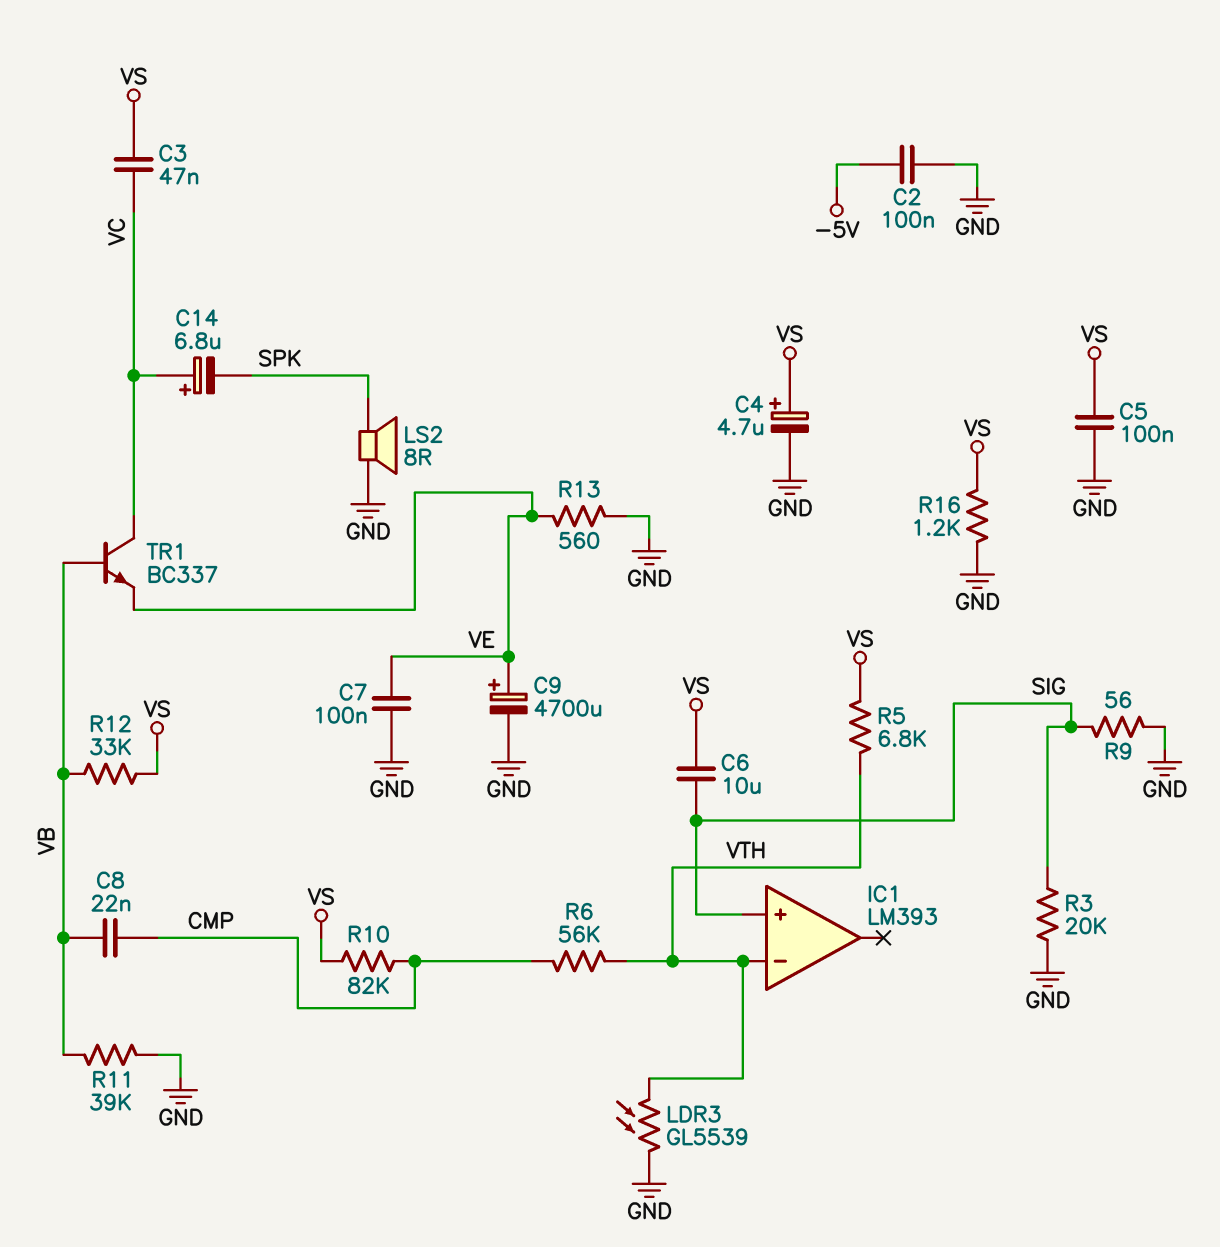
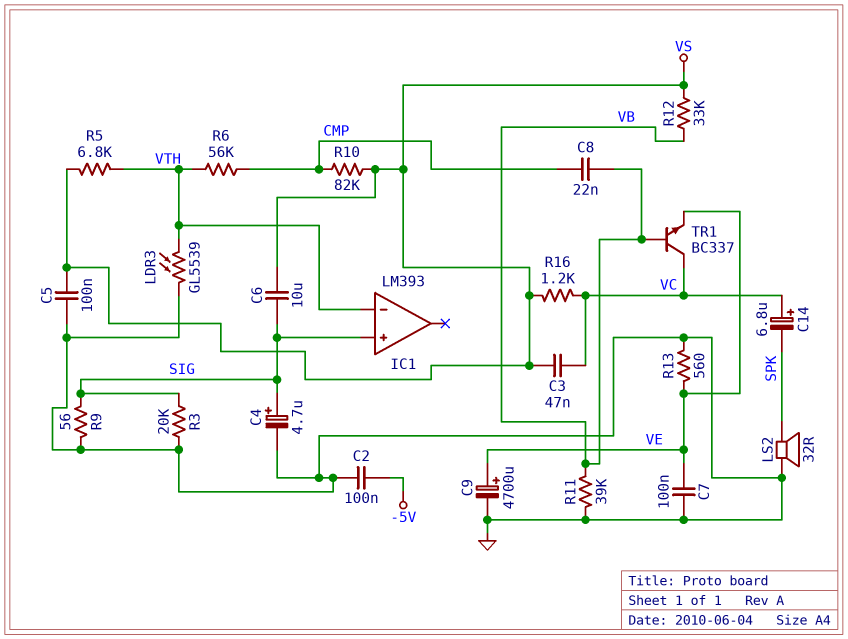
C4: 4.7uF (plus VS, minus GND) -> 4.7uF (plus SIG, minus GND)
LS2: speaker 8R (GND, SPK) -> speaker 32R (GND, SPK)
R16: 1.2k (GND, VS) -> 1.2k (VC, VS)

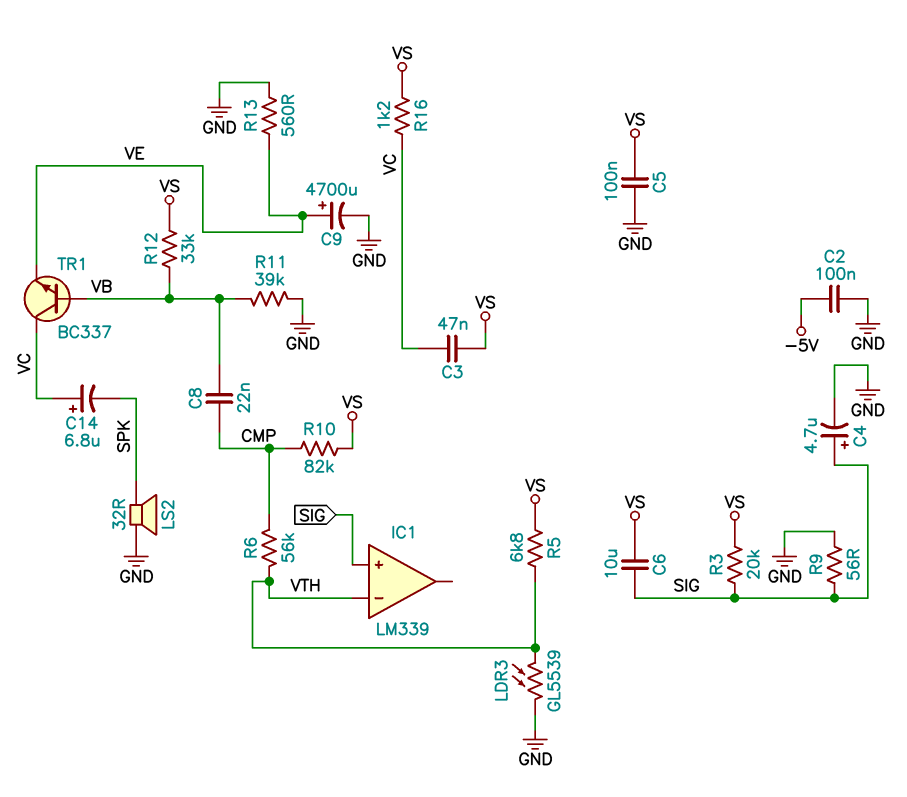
C7: 100nF (GND, VE) -> none
IC1: LM393 -> LM339
R3: 20k (GND, SIG) -> 20k (SIG, VS)

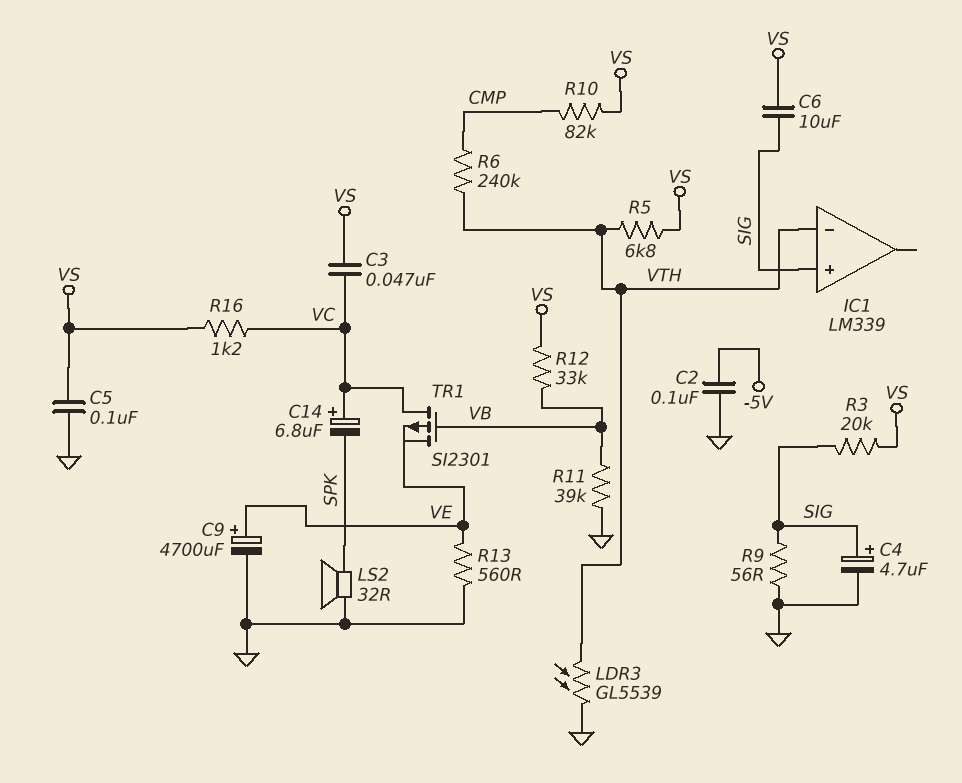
C8: 22nF (CMP, VB) -> none
R6: 56k (CMP, VTH) -> 240k (CMP, VTH)
TR1: NPN BC337 (B VB, C VC, E VE) -> PMOS SI2301 (G VB, D VC, S VE)

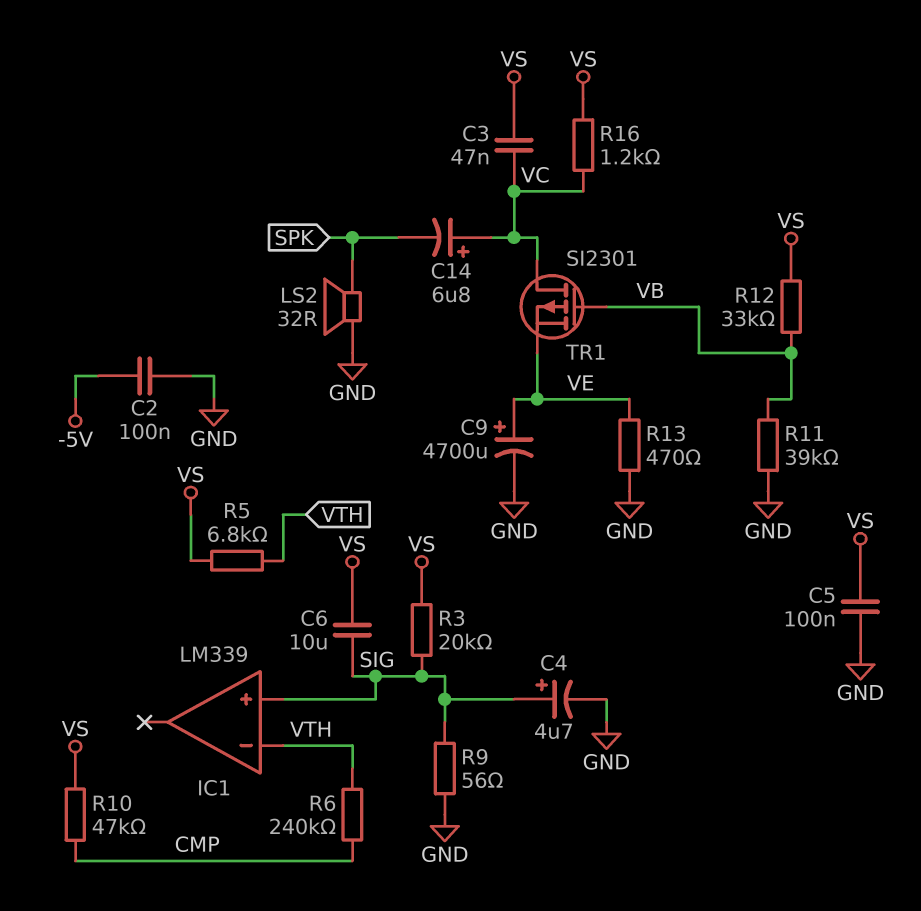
LDR3: GL5539 (GND, VTH) -> none
R10: 82k (CMP, VS) -> 47k (CMP, VS)
R13: 560 (GND, VE) -> 470 (GND, VE)

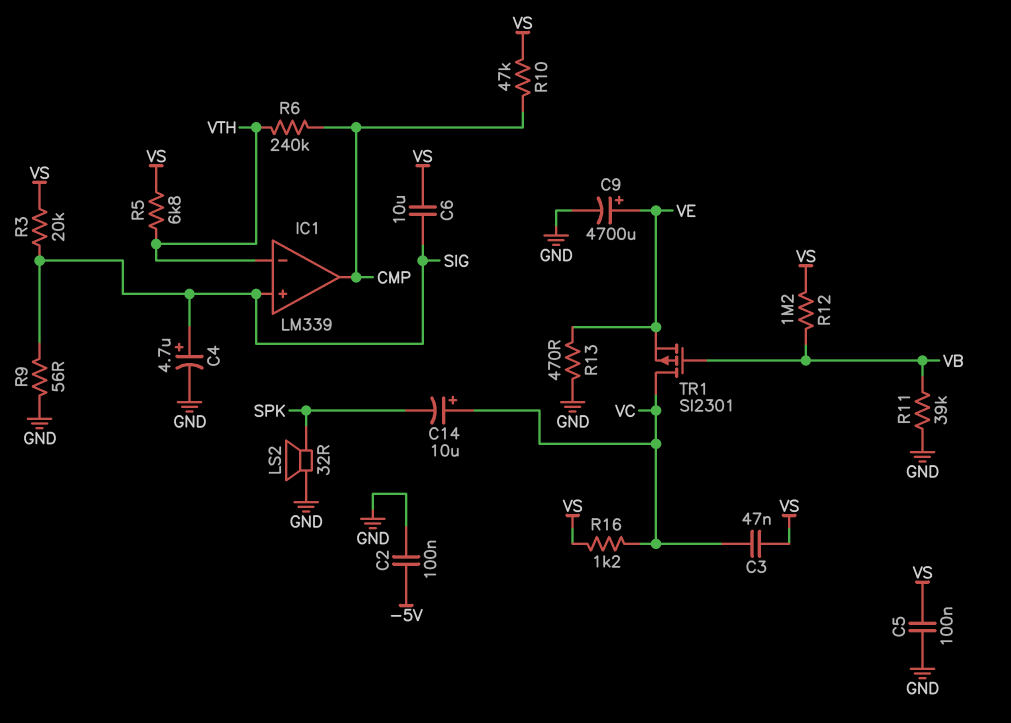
C14: 6.8uF (plus VC, minus SPK) -> 10uF (plus VC, minus SPK)
IC1 pin out: none -> CMP
R12: 33k (VB, VS) -> 1.2M (VB, VS)

